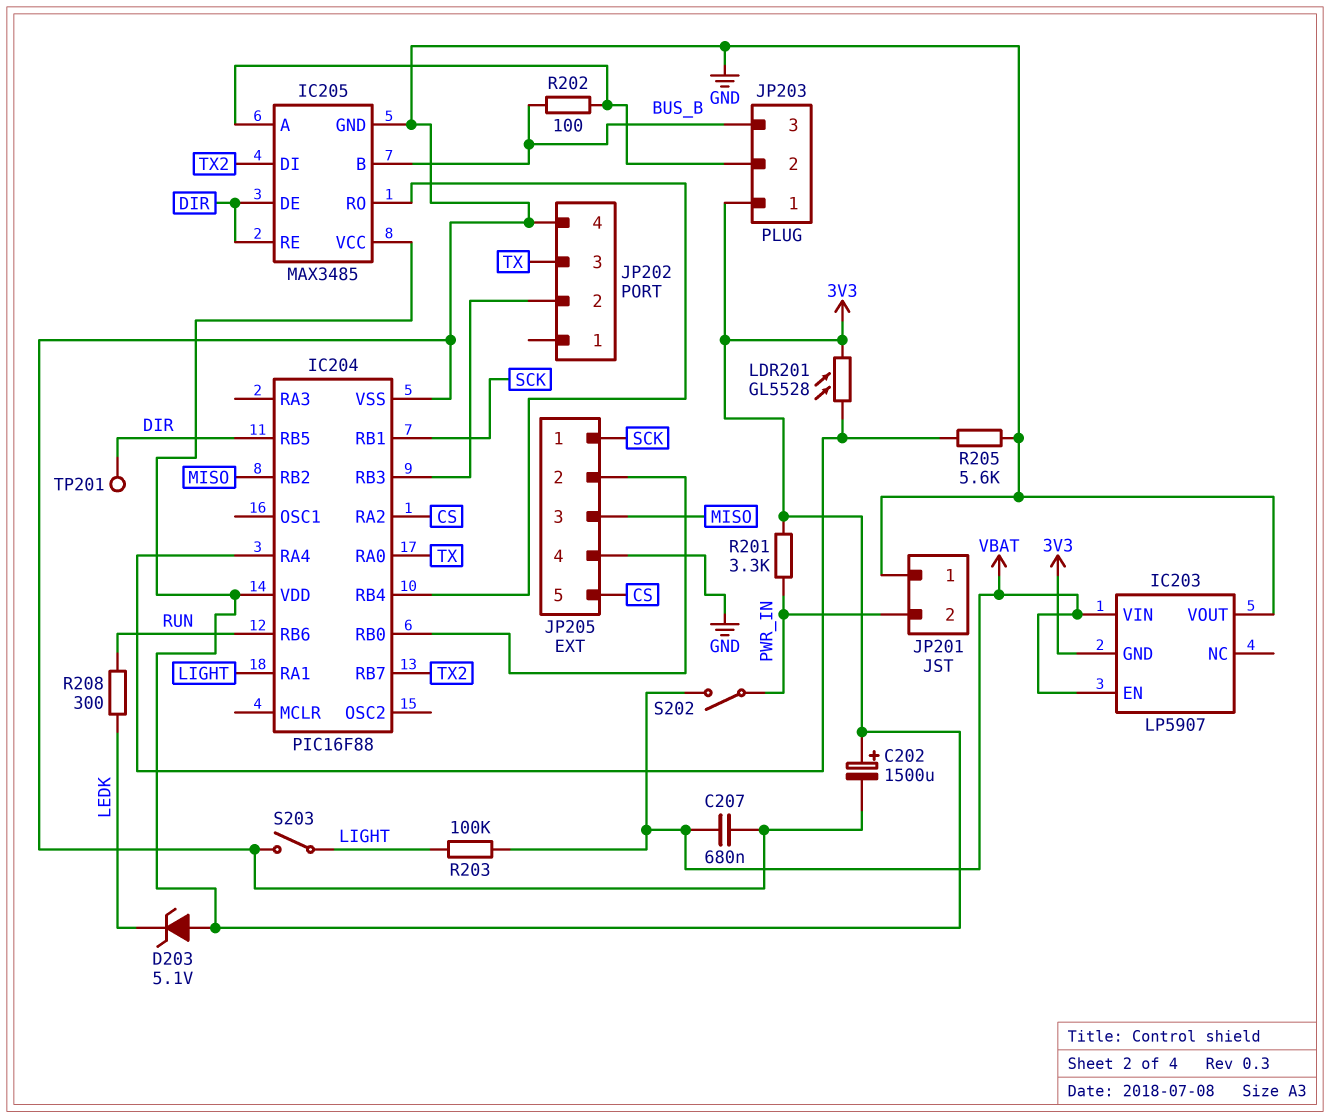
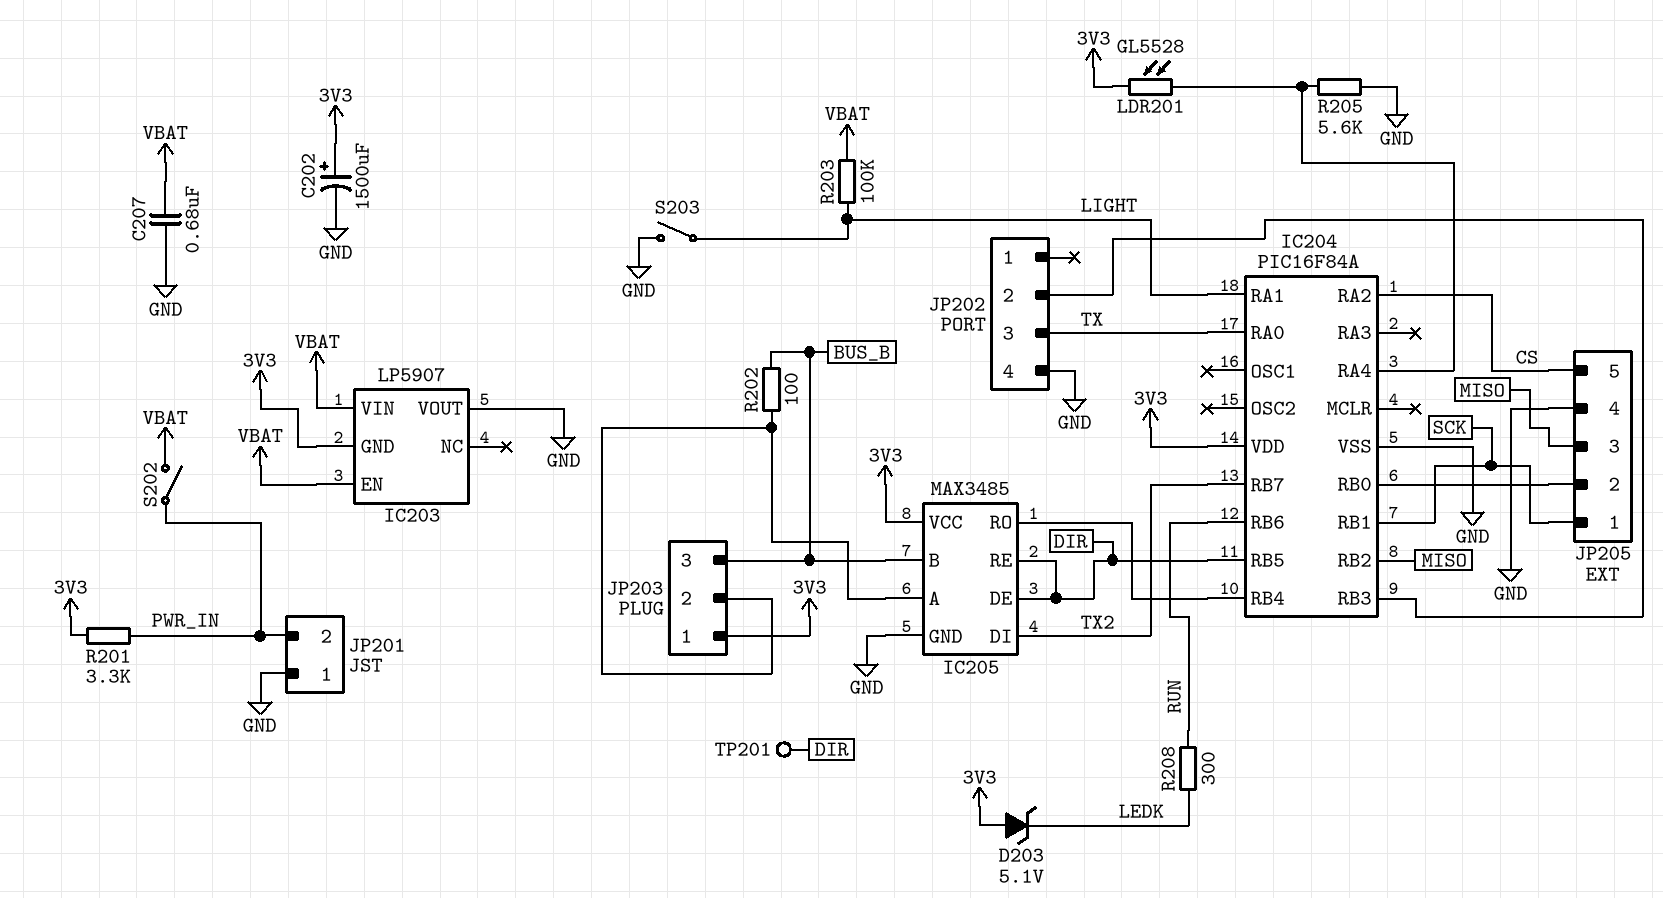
IC204: PIC16F88 -> PIC16F84A

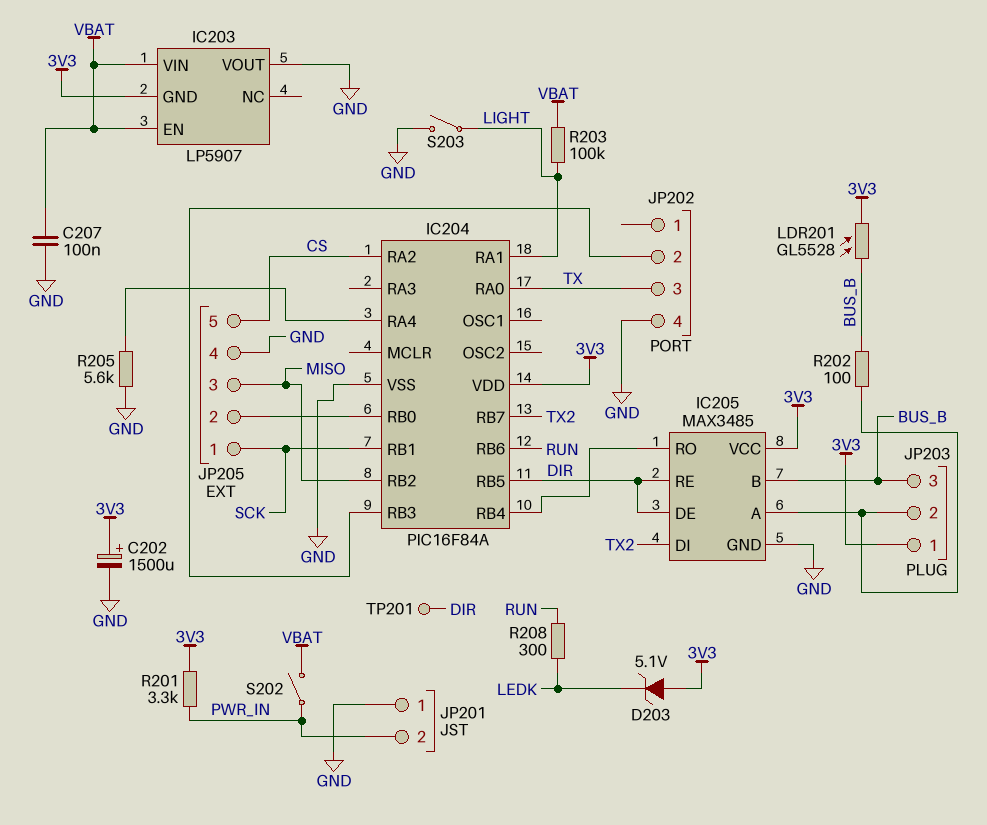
C207: 680nF (GND, VBAT) -> 100nF (GND, VBAT)
LDR201: GL5528 (3V3, IC204/RA4) -> GL5528 (3V3, BUS_B)

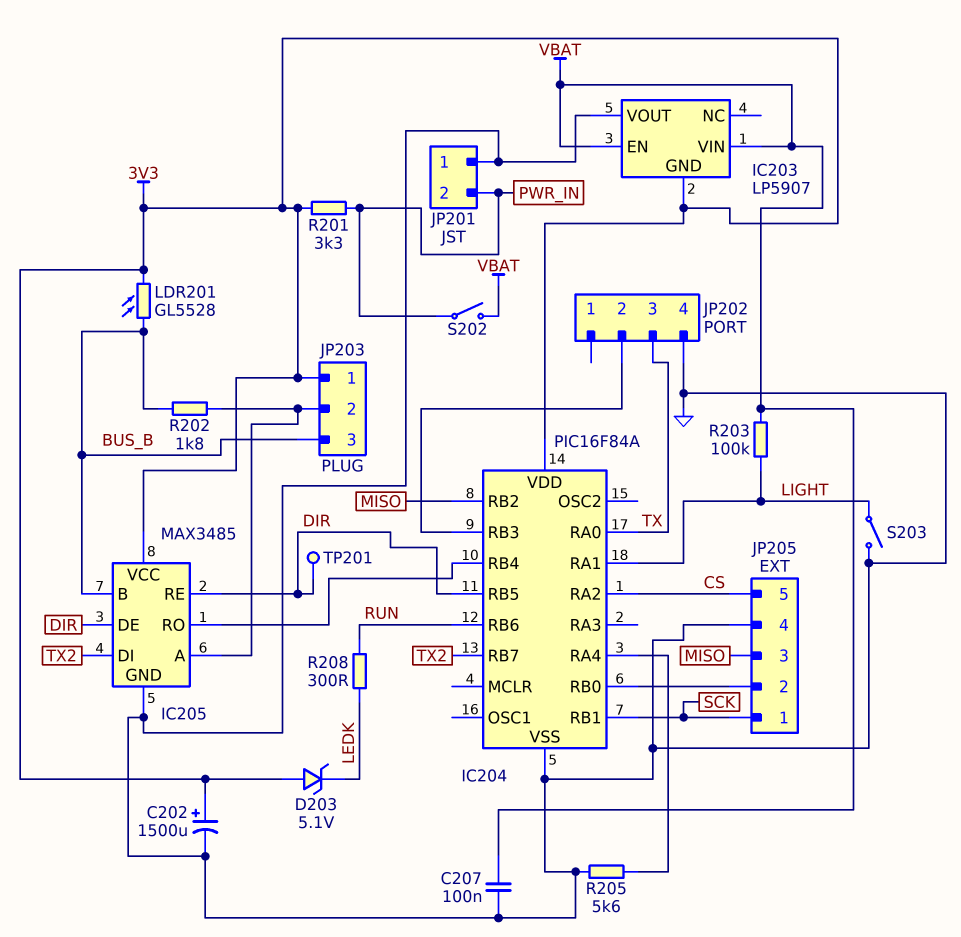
R202: 100 (BUS_B, IC205/A) -> 1.8k (BUS_B, IC205/A)

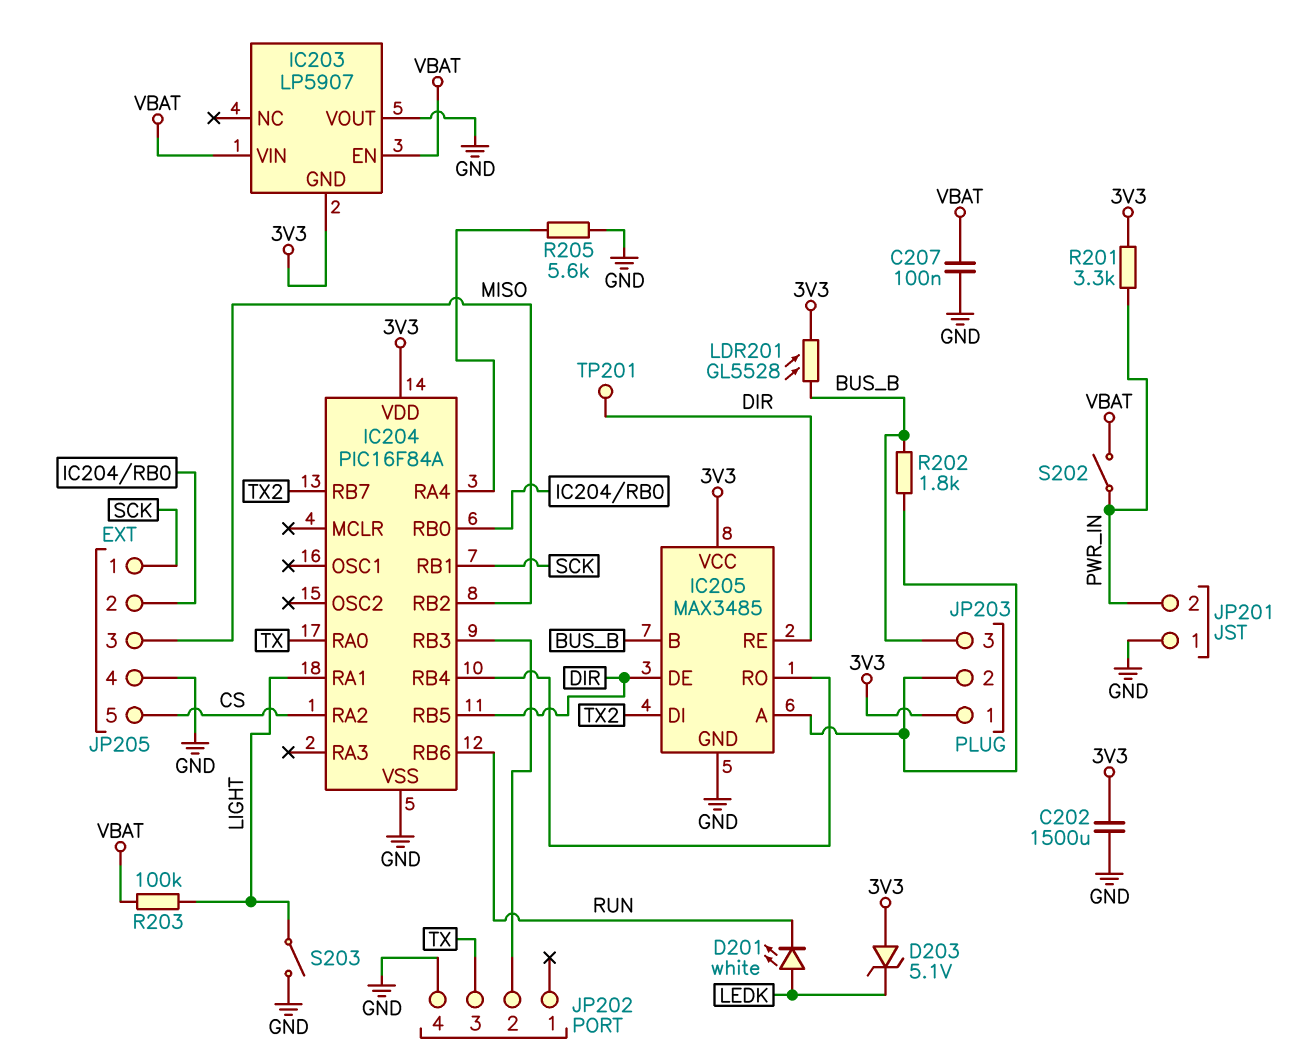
C202: 1500uF (plus 3V3, minus GND) -> 1500uF (3V3, GND)
D201: none -> LED white (A LEDK, K RUN)
R208: 300 (LEDK, RUN) -> none

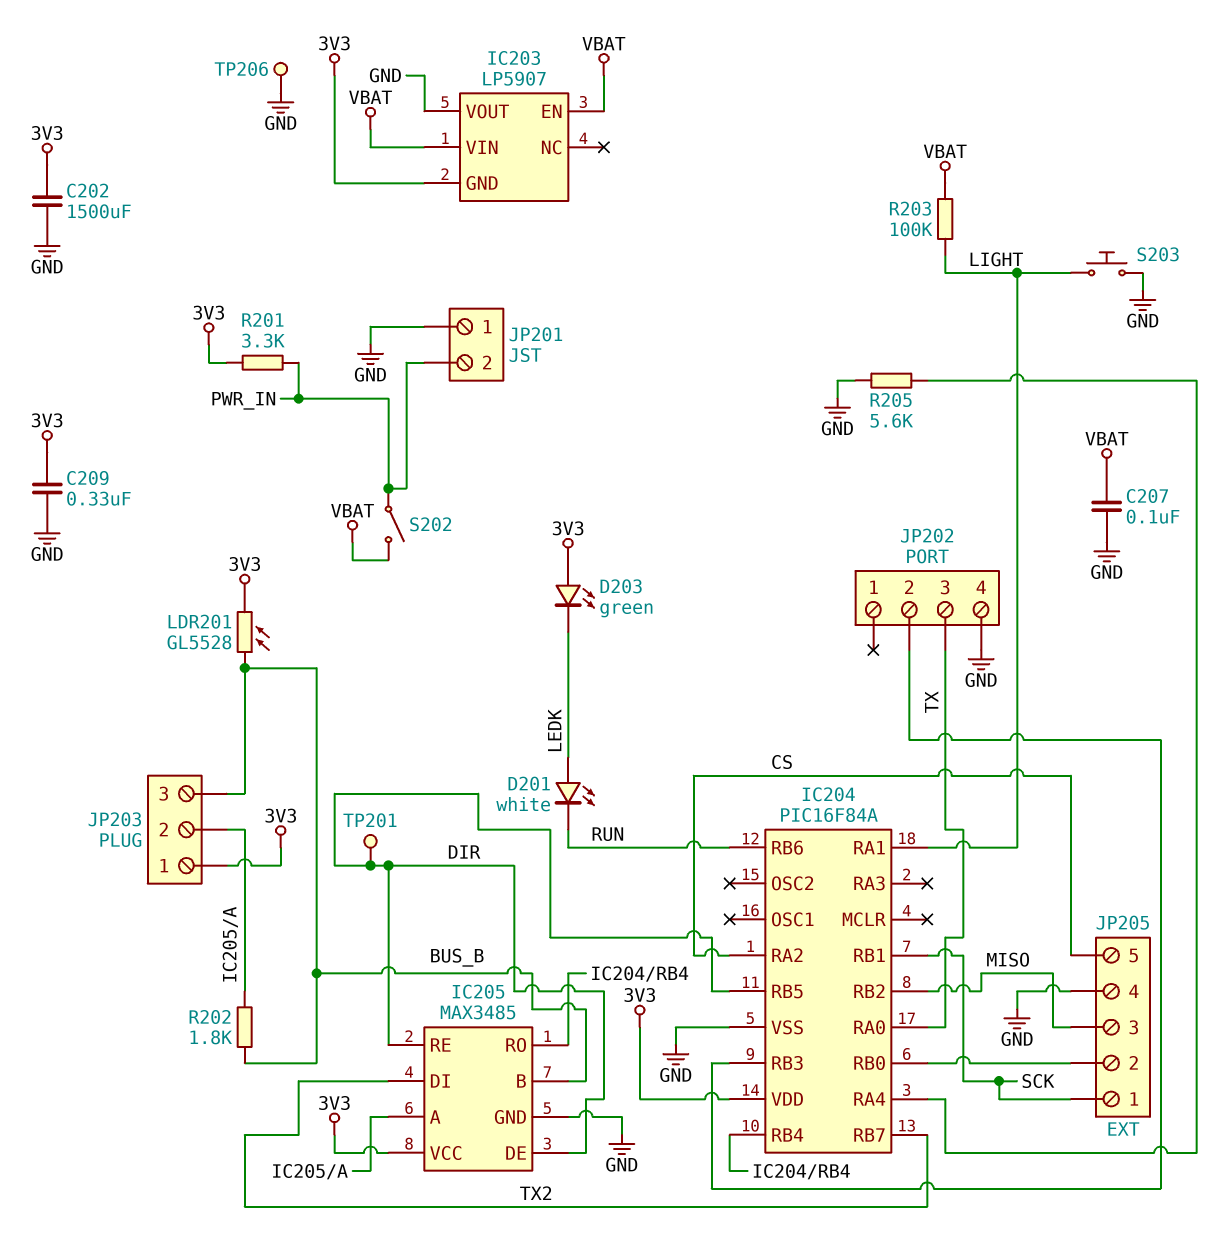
C209: none -> 330nF (3V3, GND)
D203: zener 5.1V (A 3V3, K LEDK) -> LED green (A 3V3, K LEDK)
S203: switch (GND, LIGHT) -> button (GND, LIGHT)
TP206: none -> test point (GND)

